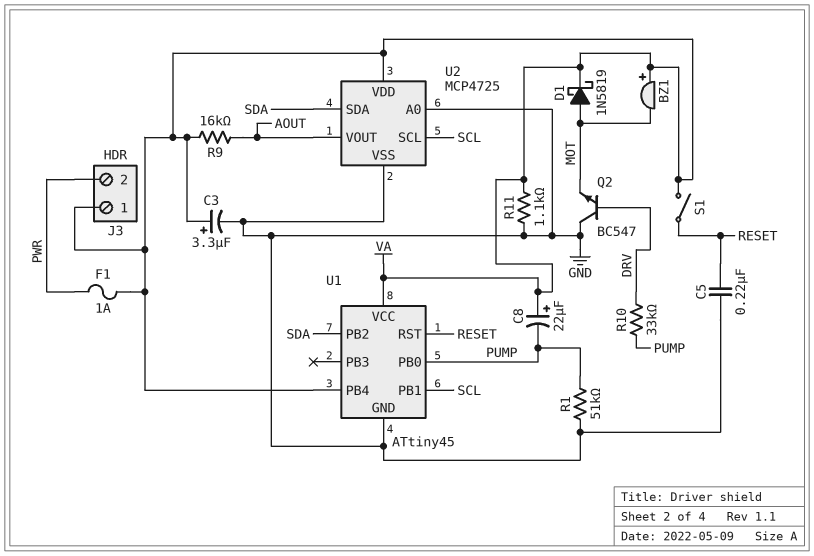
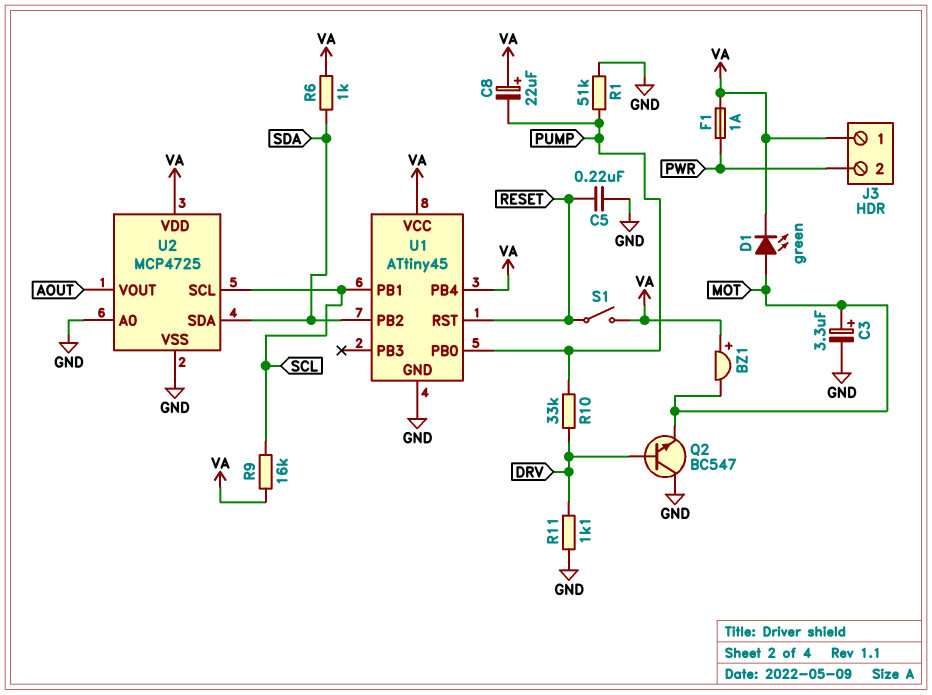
C3: 3.3uF (plus VA, minus GND) -> 3.3uF (plus MOT, minus GND)
D1: schottky 1N5819 (A MOT, K VA) -> LED green (A MOT, K VA)
R6: none -> 1k (SDA, VA)
R9: 16k (AOUT, VA) -> 16k (SCL, VA)
R11: 1.1k (GND, VA) -> 1.1k (DRV, GND)

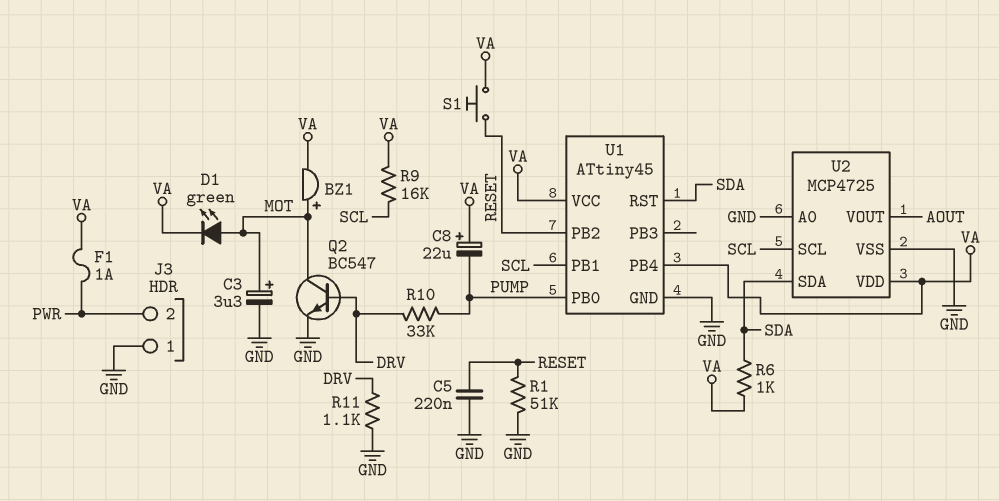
BZ1: buzzer (plus VA, minus MOT) -> buzzer (plus MOT, minus VA)
J3 pin 1: VA -> GND
Q2: NPN BC547 (B DRV, C GND, E MOT) -> NPN BC547 (B DRV, C MOT, E GND)
R1: 51k (GND, PUMP) -> 51k (GND, RESET)
S1: switch (RESET, VA) -> button (RESET, VA)
U1 pin PB2: SDA -> RESET
U1 pin RST: RESET -> SDA

